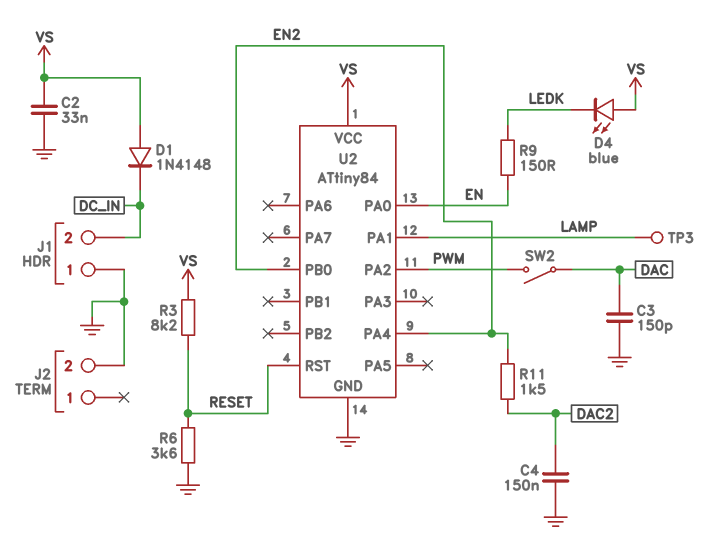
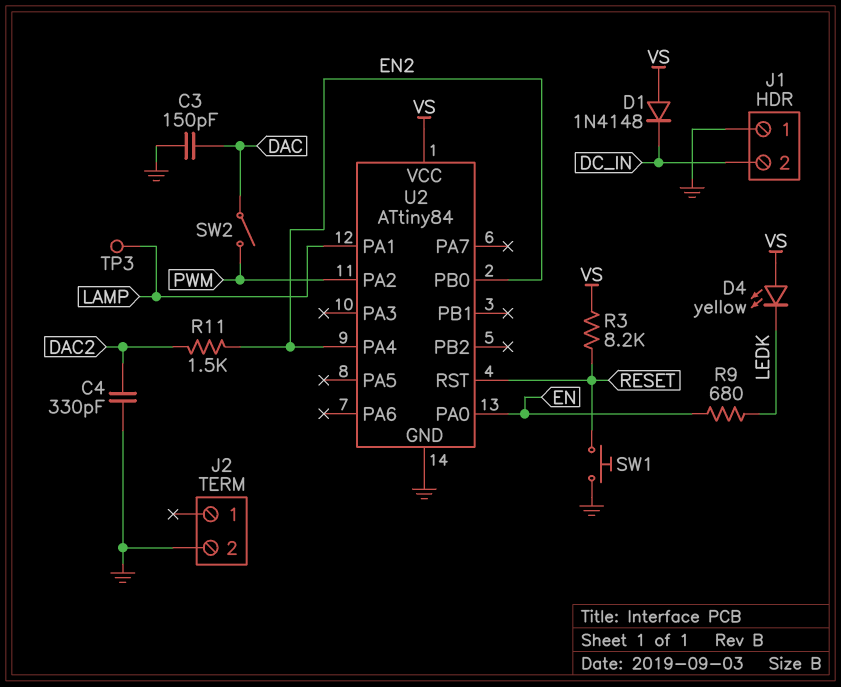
C2: 33nF (GND, VS) -> none
C4: 150nF (DAC2, GND) -> 330pF (DAC2, GND)
D4: LED blue (A VS, K LEDK) -> LED yellow (A VS, K LEDK)
R6: 3.6k (GND, RESET) -> none
R9: 150 (EN, LEDK) -> 680 (EN, LEDK)
SW1: none -> button (GND, RESET)

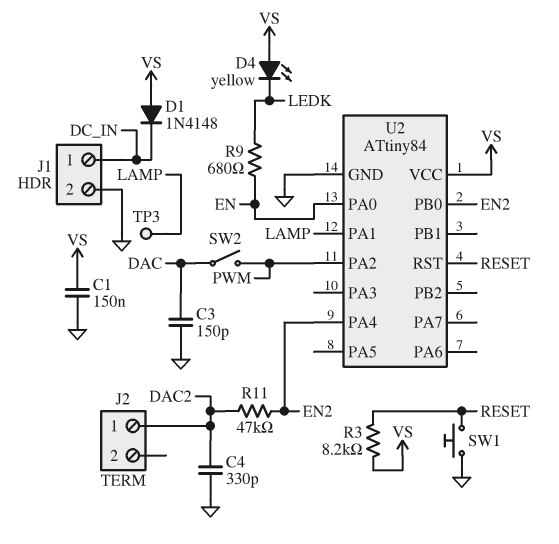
C1: none -> 150nF (GND, VS)
J1 pin 1: GND -> DC_IN
J1 pin 2: DC_IN -> GND
J2 pin 1: none -> DAC2
J2 pin 2: GND -> none
R11: 1.5k (DAC2, EN2) -> 47k (DAC2, EN2)

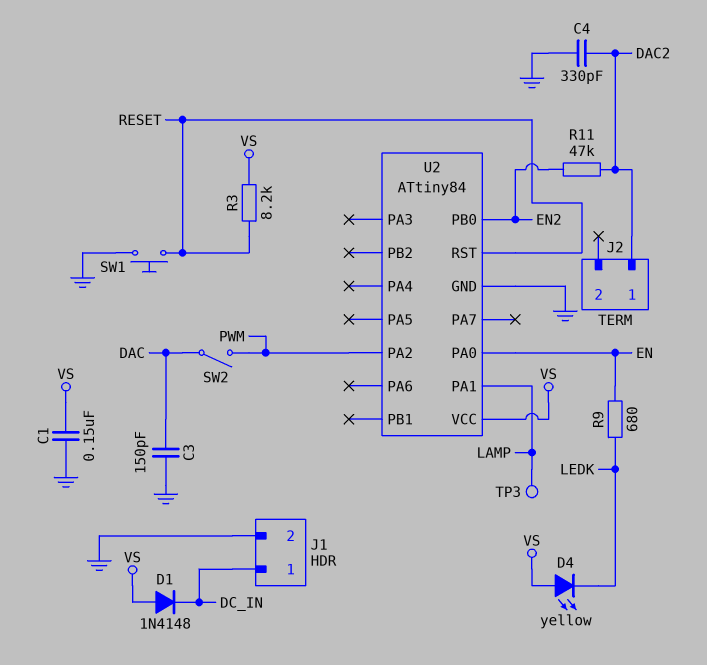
U2 pin PA4: EN2 -> none

